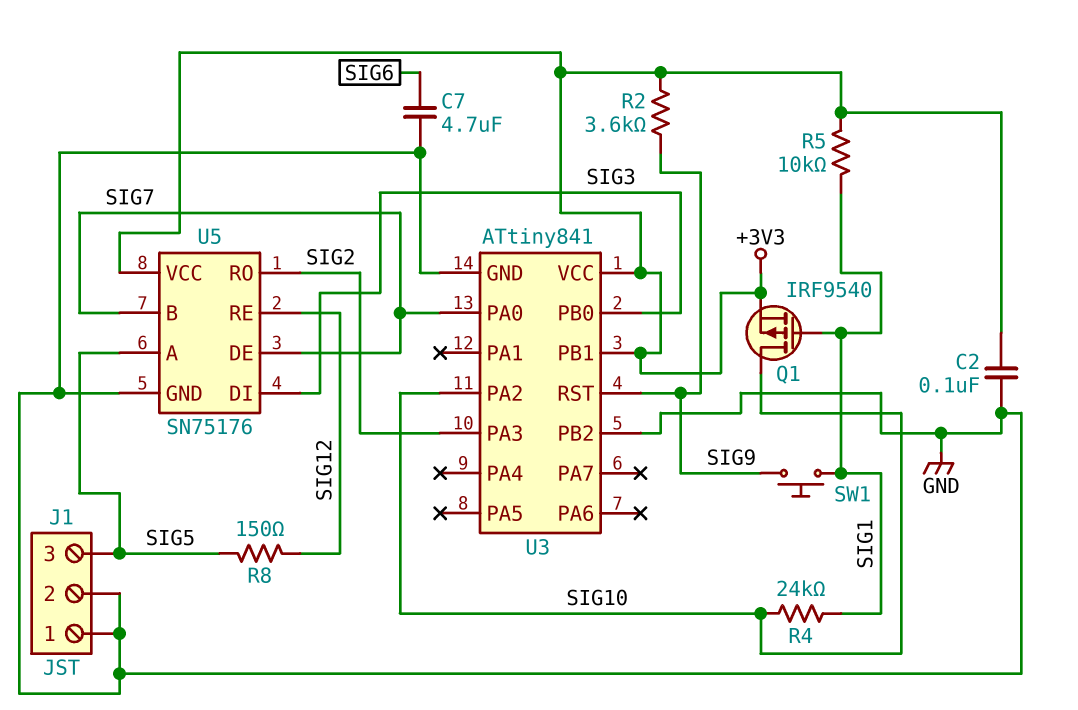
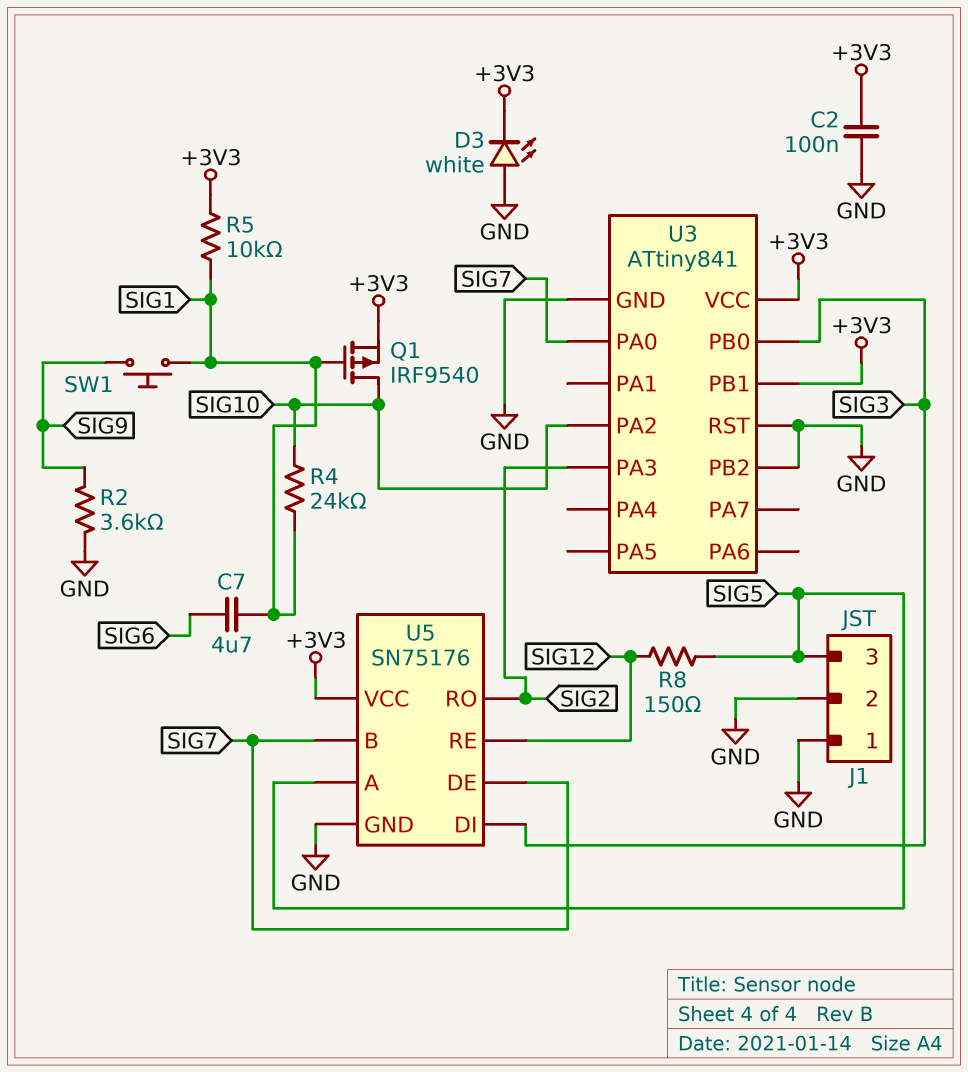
C7: 4.7uF (GND, SIG6) -> 4.7uF (SIG1, SIG6)
D3: none -> LED white (A GND, K +3V3)
R2: 3.6k (+3V3, SIG9) -> 3.6k (GND, SIG9)
U3 pin RST: SIG9 -> GND

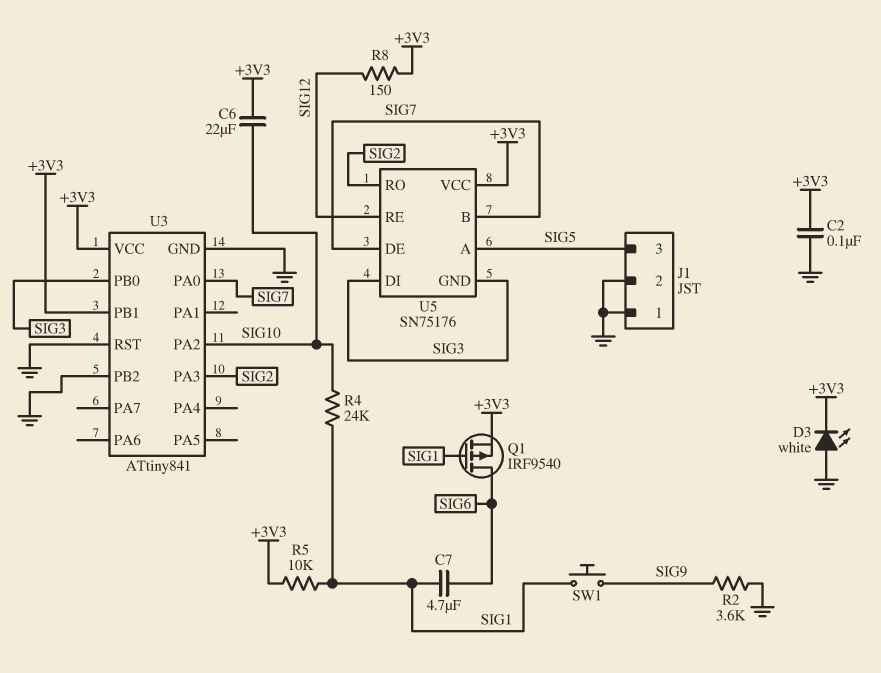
C6: none -> 22uF (+3V3, SIG10)
Q1: PMOS IRF9540 (G SIG1, D SIG10, S +3V3) -> PMOS IRF9540 (G SIG1, D SIG6, S +3V3)
R8: 150 (SIG5, SIG12) -> 150 (+3V3, SIG12)
U5 pin GND: GND -> SIG3

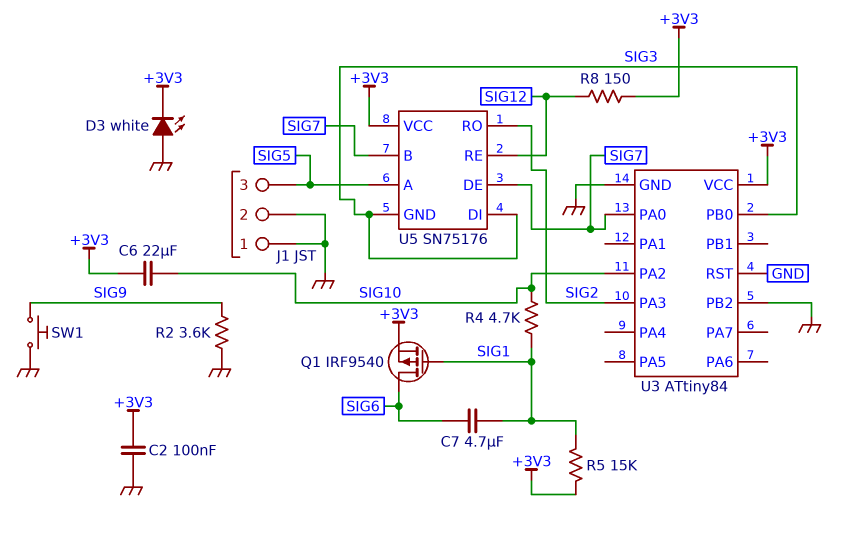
R4: 24k (SIG1, SIG10) -> 4.7k (SIG1, SIG10)
R5: 10k (+3V3, SIG1) -> 15k (+3V3, SIG1)
SW1: button (SIG1, SIG9) -> button (GND, SIG9)
U3: ATtiny841 -> ATtiny84
U3 pin PB1: +3V3 -> none

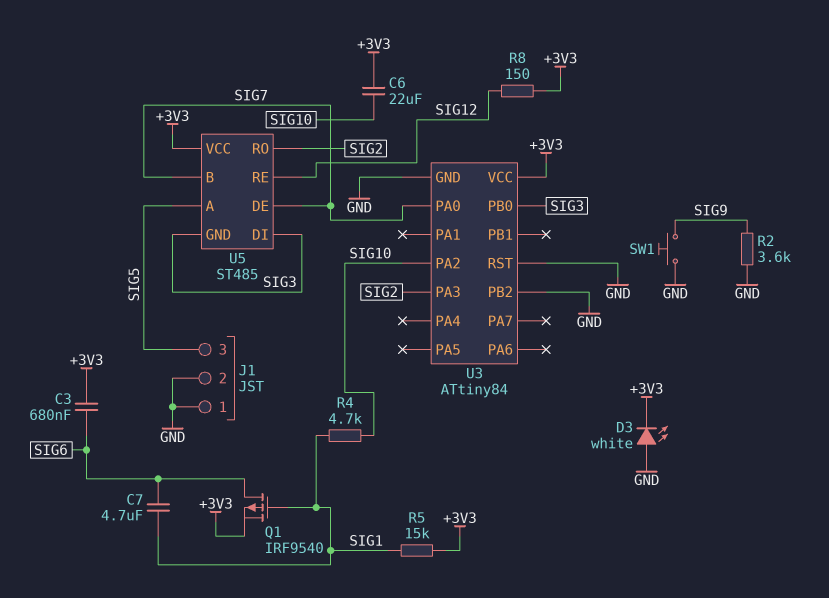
C2: 100nF (+3V3, GND) -> none
C3: none -> 680nF (+3V3, SIG6)
U5: SN75176 -> ST485

